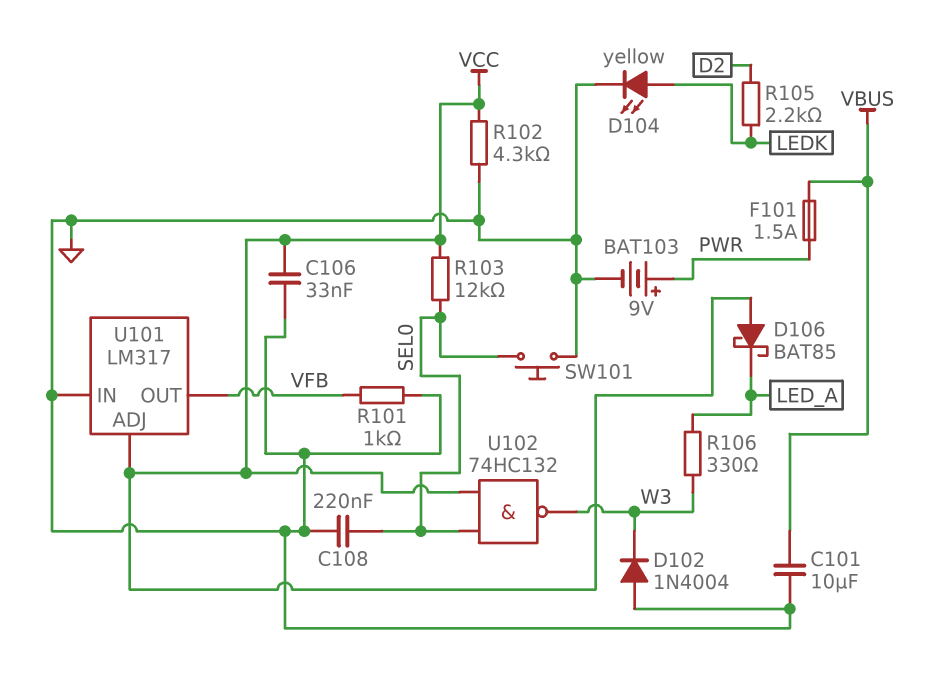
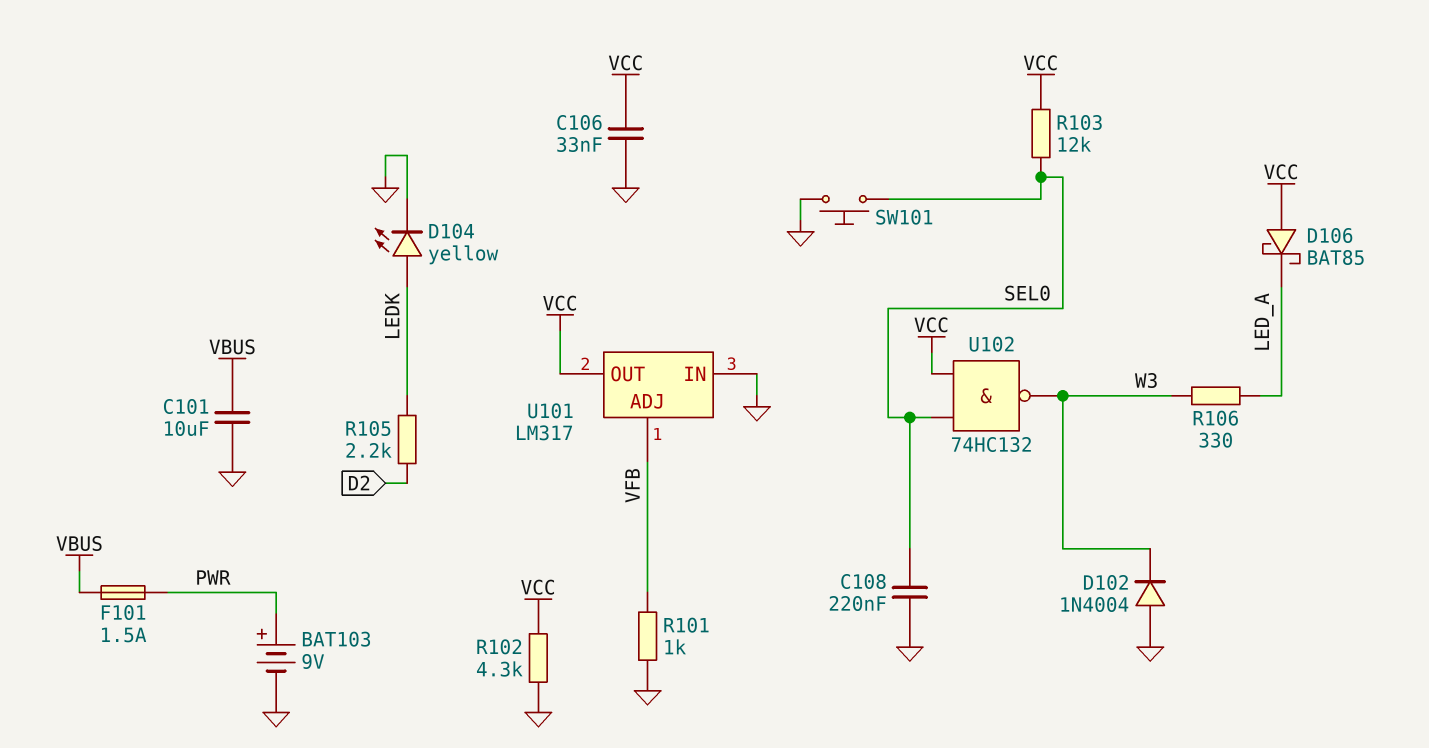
U101 pin ADJ: VCC -> VFB
U101 pin OUT: VFB -> VCC

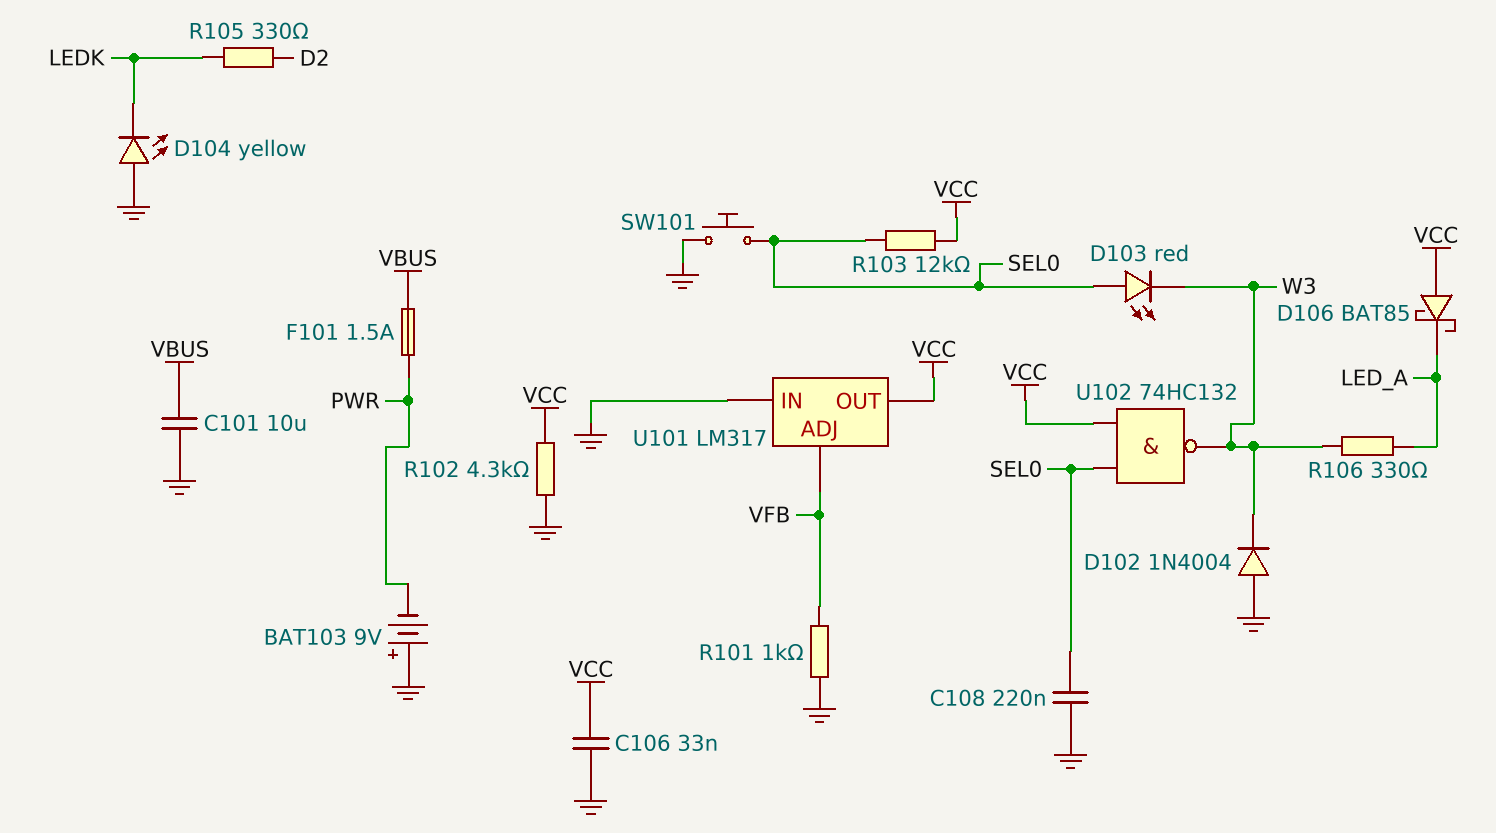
BAT103: 9V (plus PWR, minus GND) -> 9V (plus GND, minus PWR)
D103: none -> LED red (A SEL0, K W3)
D104: LED yellow (A LEDK, K GND) -> LED yellow (A GND, K LEDK)
R105: 2.2k (D2, LEDK) -> 330 (D2, LEDK)

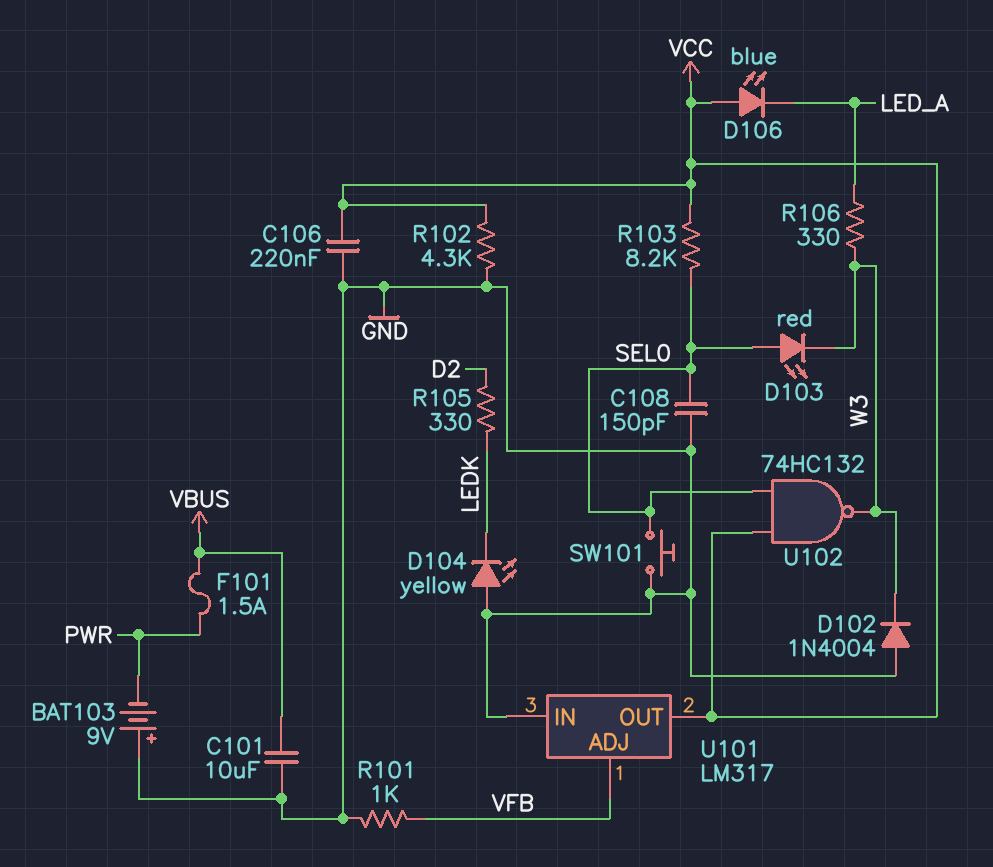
C106: 33nF (GND, VCC) -> 220nF (GND, VCC)
C108: 220nF (GND, SEL0) -> 150pF (GND, SEL0)
D106: schottky BAT85 (A VCC, K LED_A) -> LED blue (A VCC, K LED_A)
R103: 12k (SEL0, VCC) -> 8.2k (SEL0, VCC)

